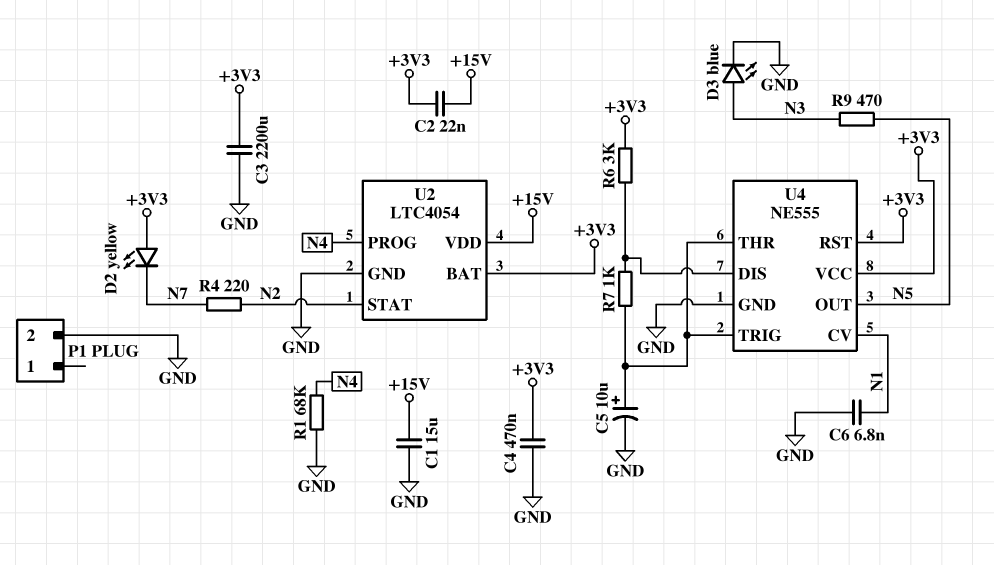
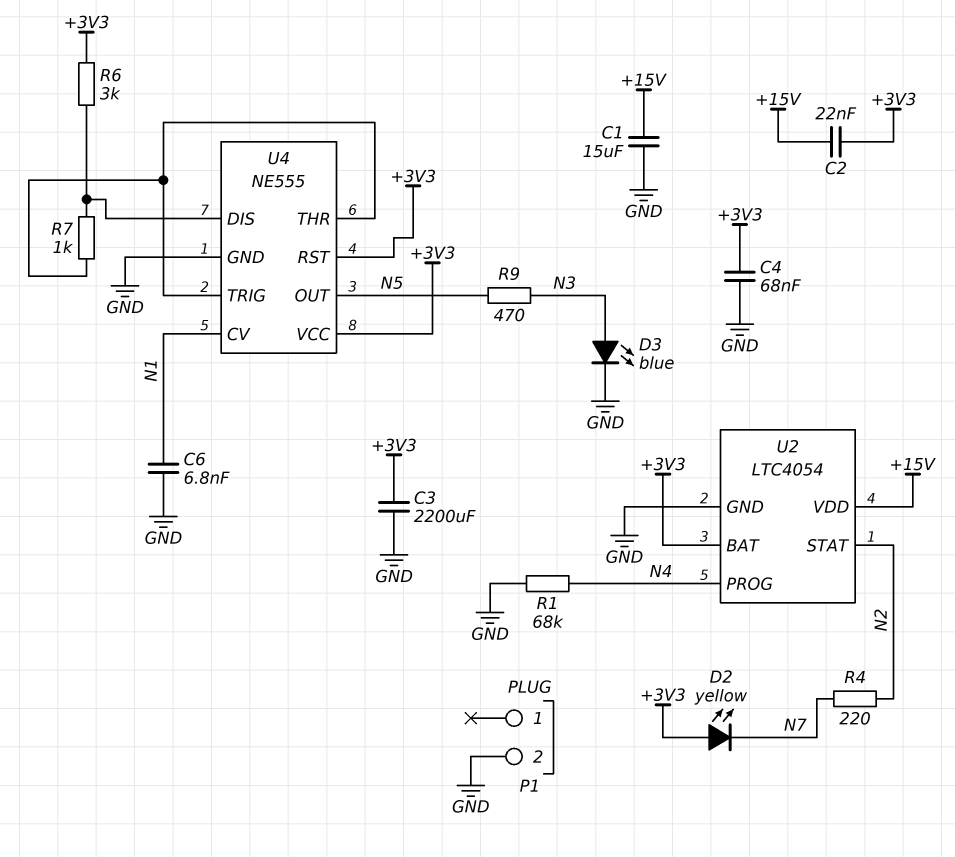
C4: 470nF (+3V3, GND) -> 68nF (+3V3, GND)
C5: 10uF (plus U4/THR, minus GND) -> none

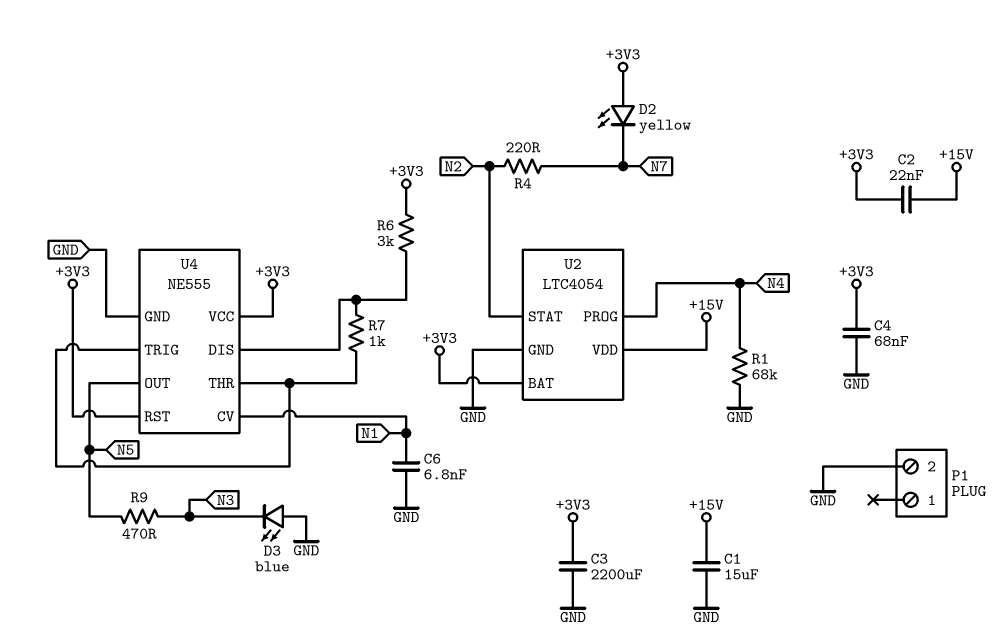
D3: LED blue (A N3, K GND) -> LED blue (A GND, K N3)

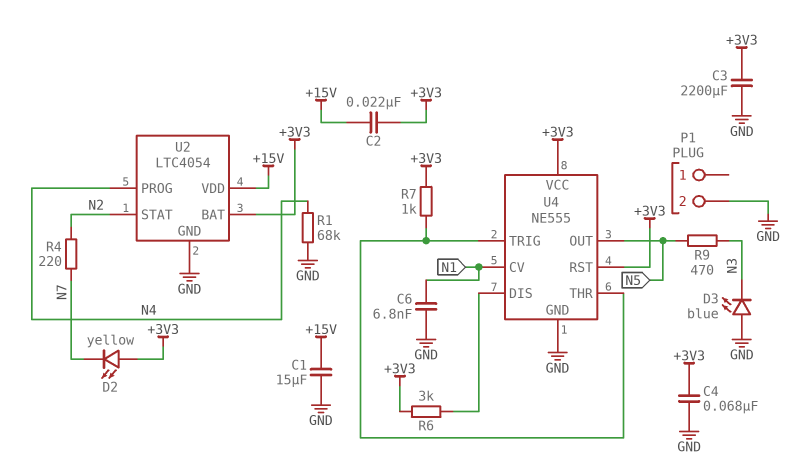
R7: 1k (U4/DIS, U4/THR) -> 1k (+3V3, U4/THR)

